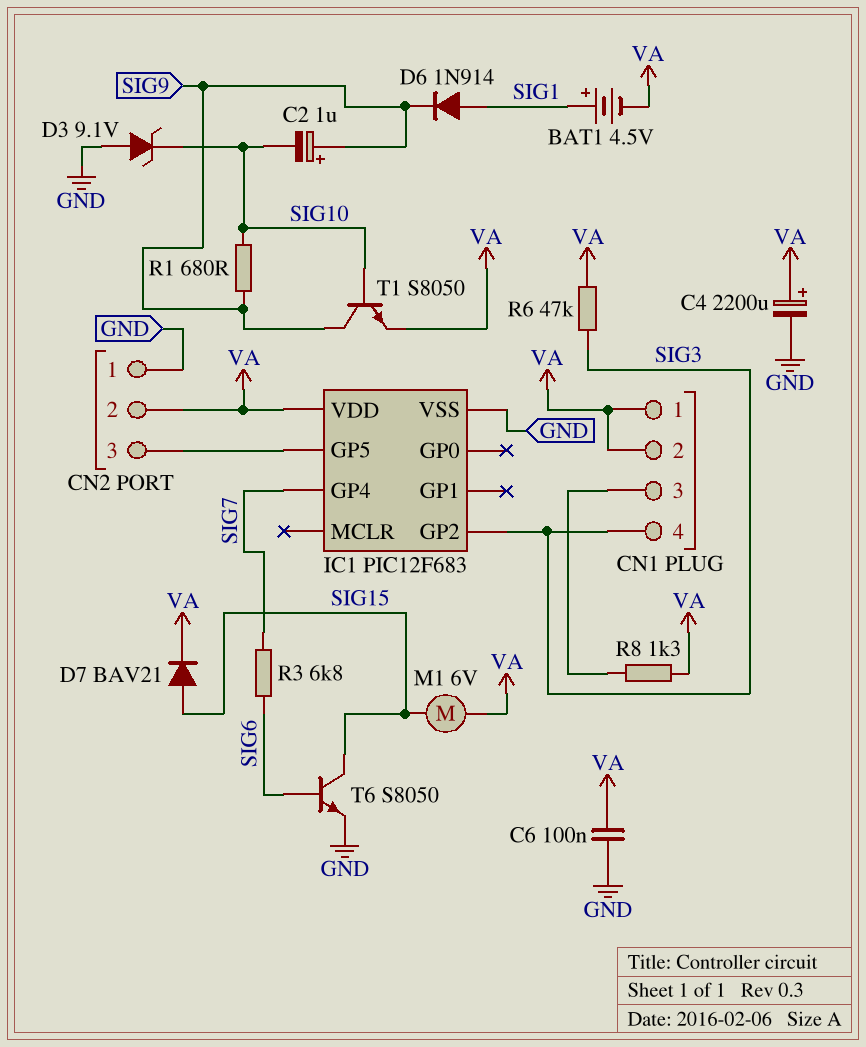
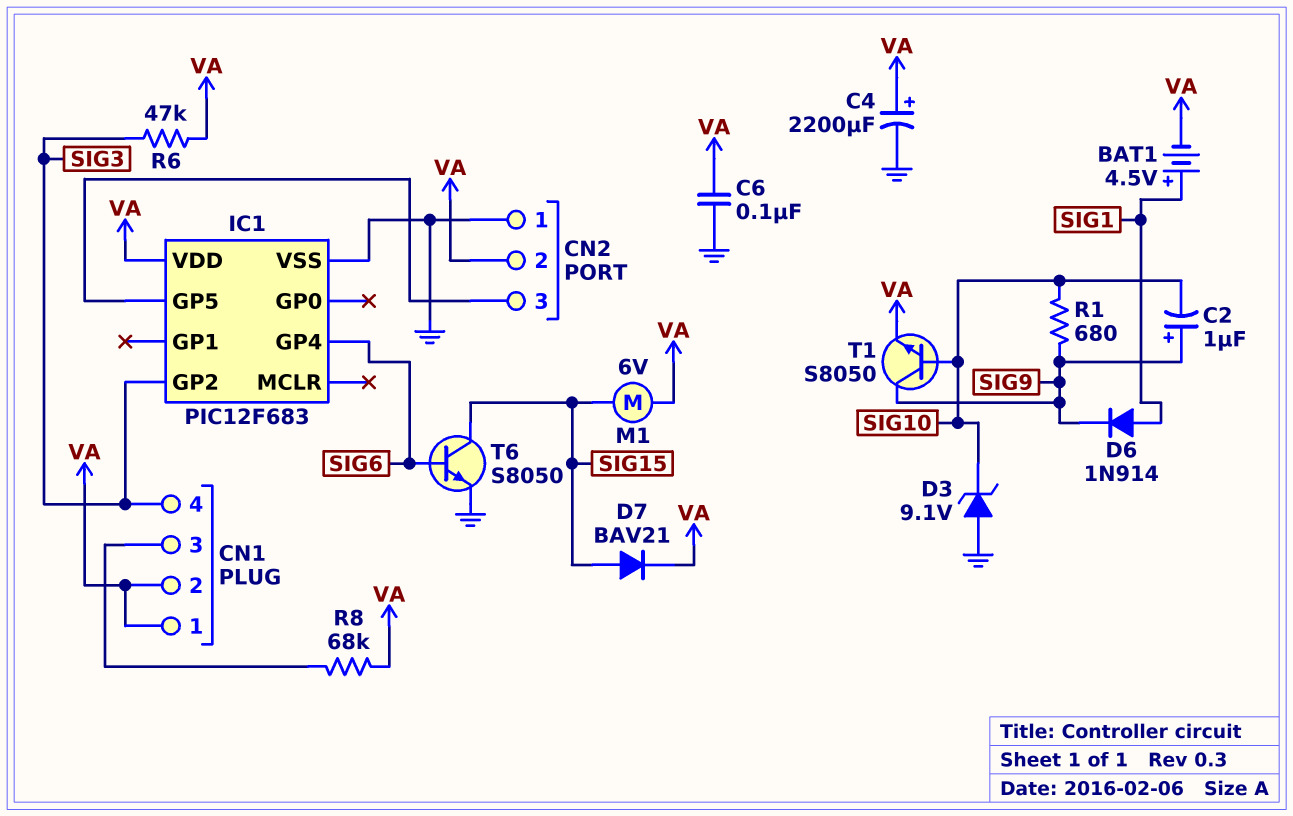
IC1 pin GP4: SIG7 -> SIG6
R3: 6.8k (SIG6, SIG7) -> none
R8: 1.3k (CN1/3, VA) -> 68k (CN1/3, VA)

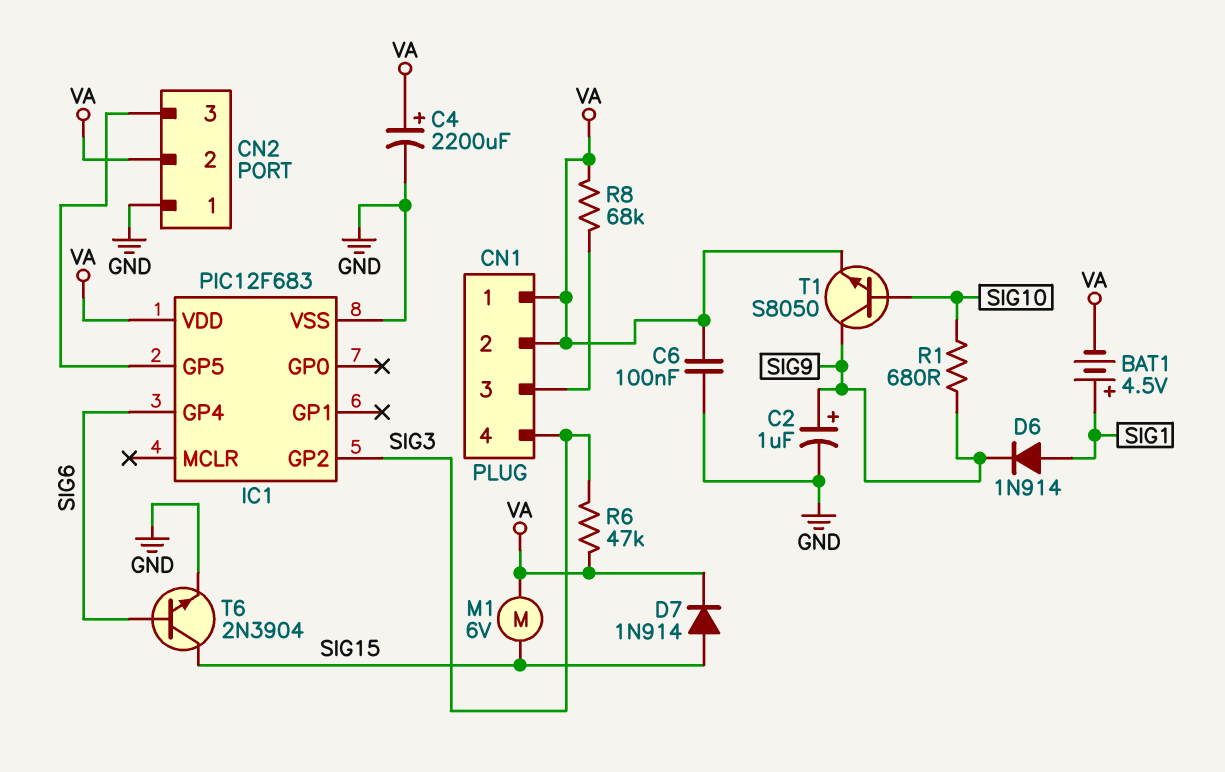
C2: 1uF (plus SIG9, minus SIG10) -> 1uF (plus SIG9, minus GND)
D3: zener 9.1V (A GND, K SIG10) -> none
D7: diode BAV21 (A SIG15, K VA) -> diode 1N914 (A SIG15, K VA)
T6: NPN S8050 (B SIG6, C SIG15, E GND) -> NPN 2N3904 (B SIG6, C SIG15, E GND)

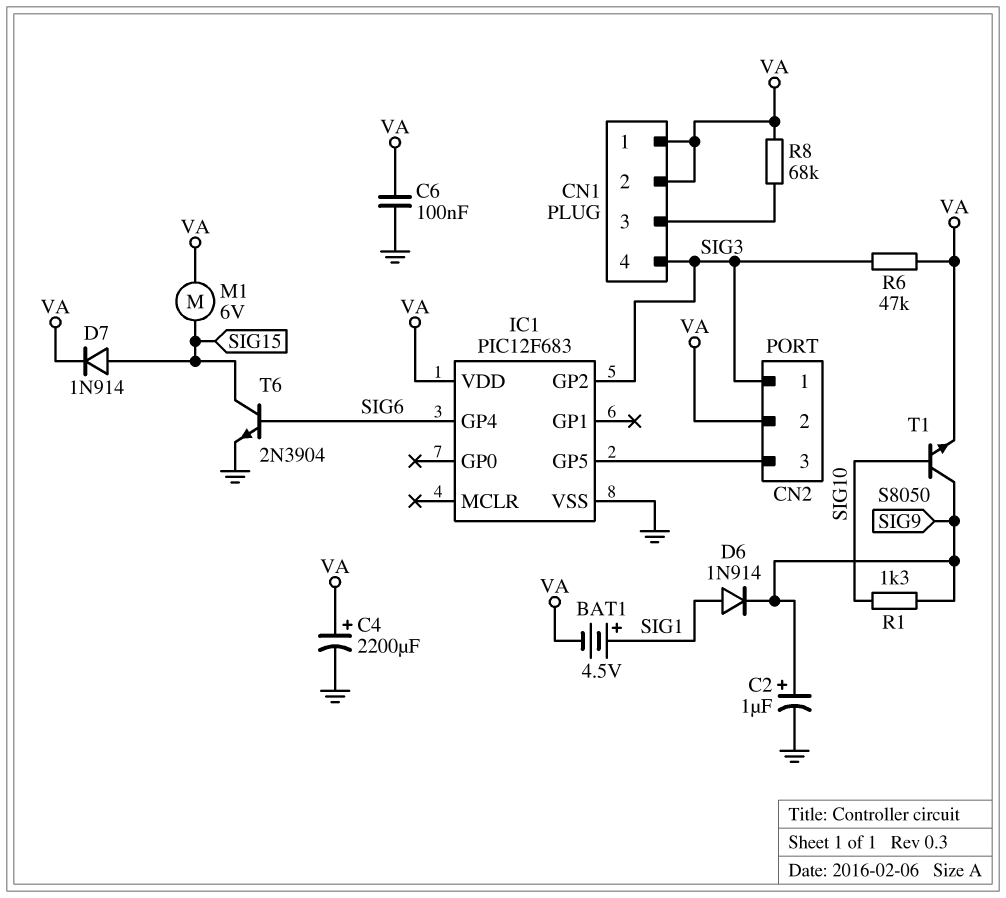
CN2 pin 1: GND -> SIG3
R1: 680 (SIG9, SIG10) -> 1.3k (SIG9, SIG10)

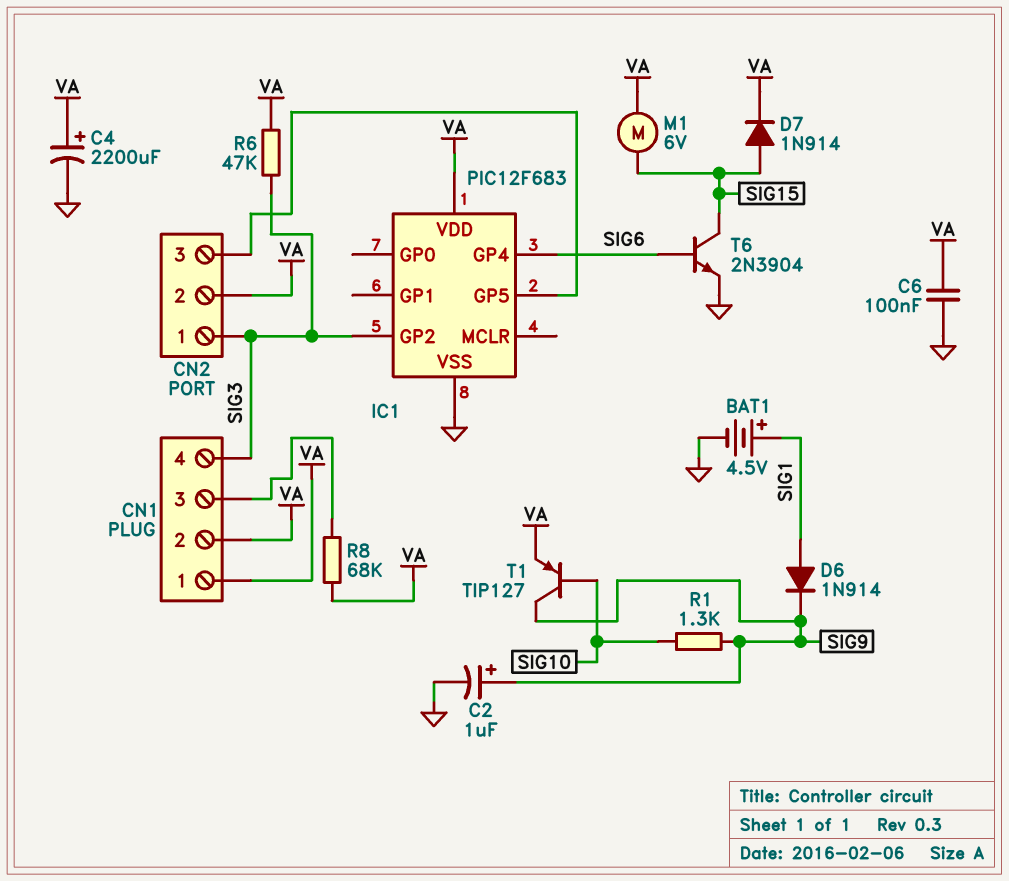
BAT1: 4.5V (plus SIG1, minus VA) -> 4.5V (plus SIG1, minus GND)
T1: NPN S8050 (B SIG10, C SIG9, E VA) -> PNP TIP127 (B SIG10, C SIG9, E VA)

